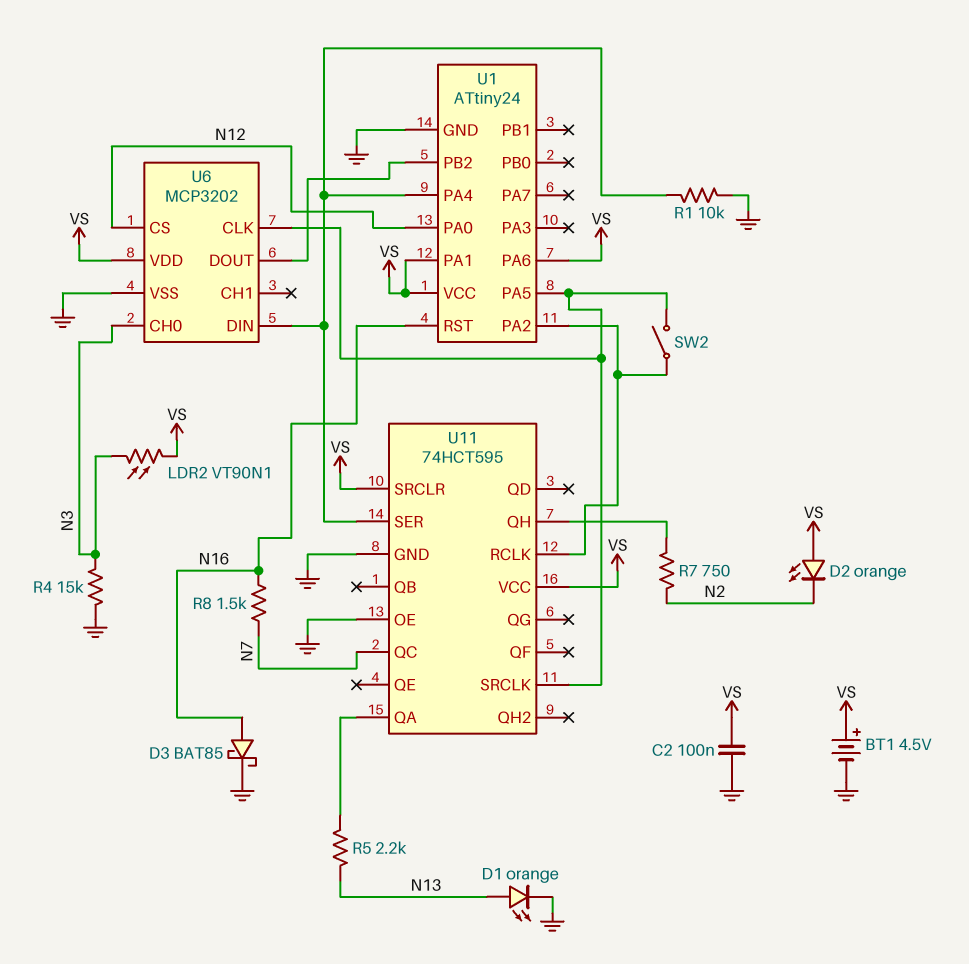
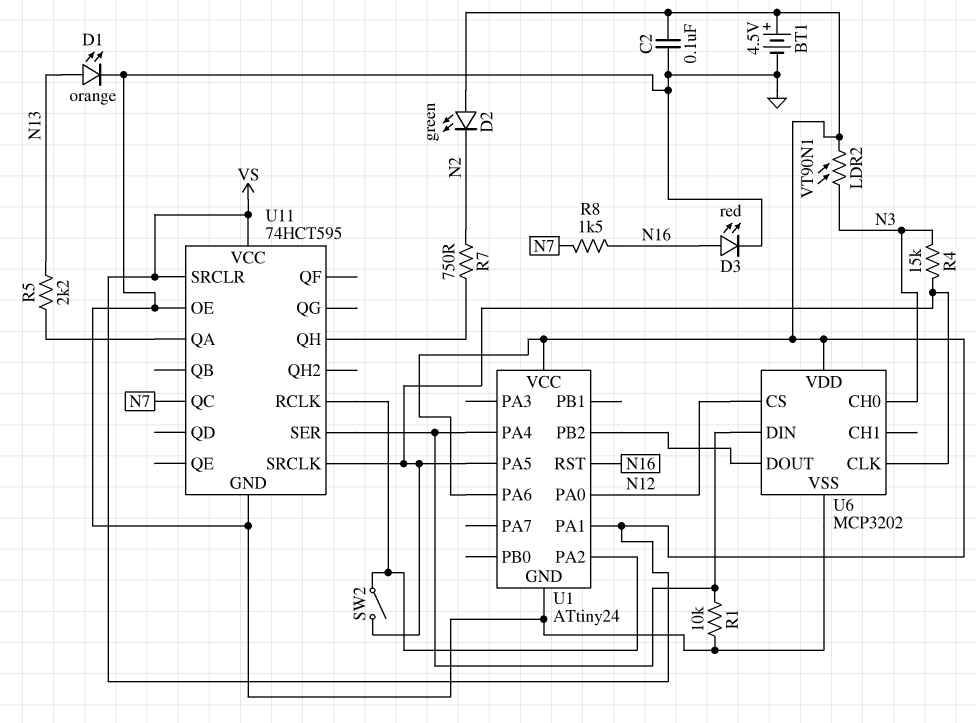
D2: LED orange (A VS, K N2) -> LED green (A VS, K N2)
D3: schottky BAT85 (A N16, K GND) -> LED red (A N16, K GND)
R4: 15k (GND, N3) -> 15k (N3, U1/PA5)

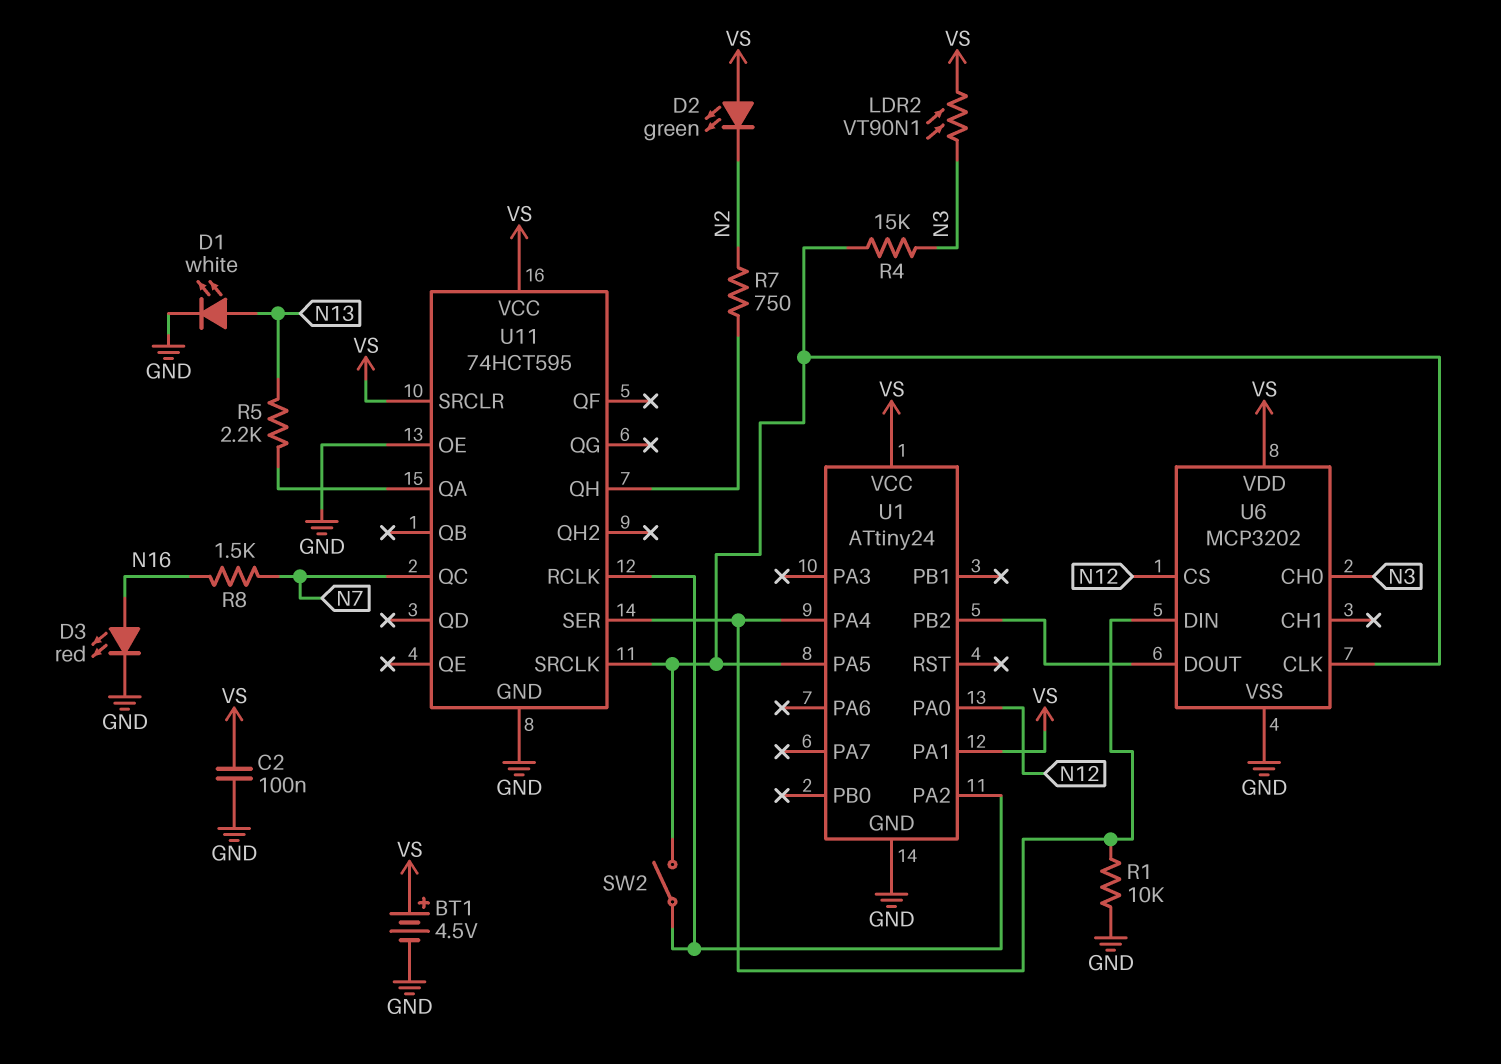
D1: LED orange (A N13, K GND) -> LED white (A N13, K GND)
U1 pin PA6: VS -> none
U1 pin RST: N16 -> none

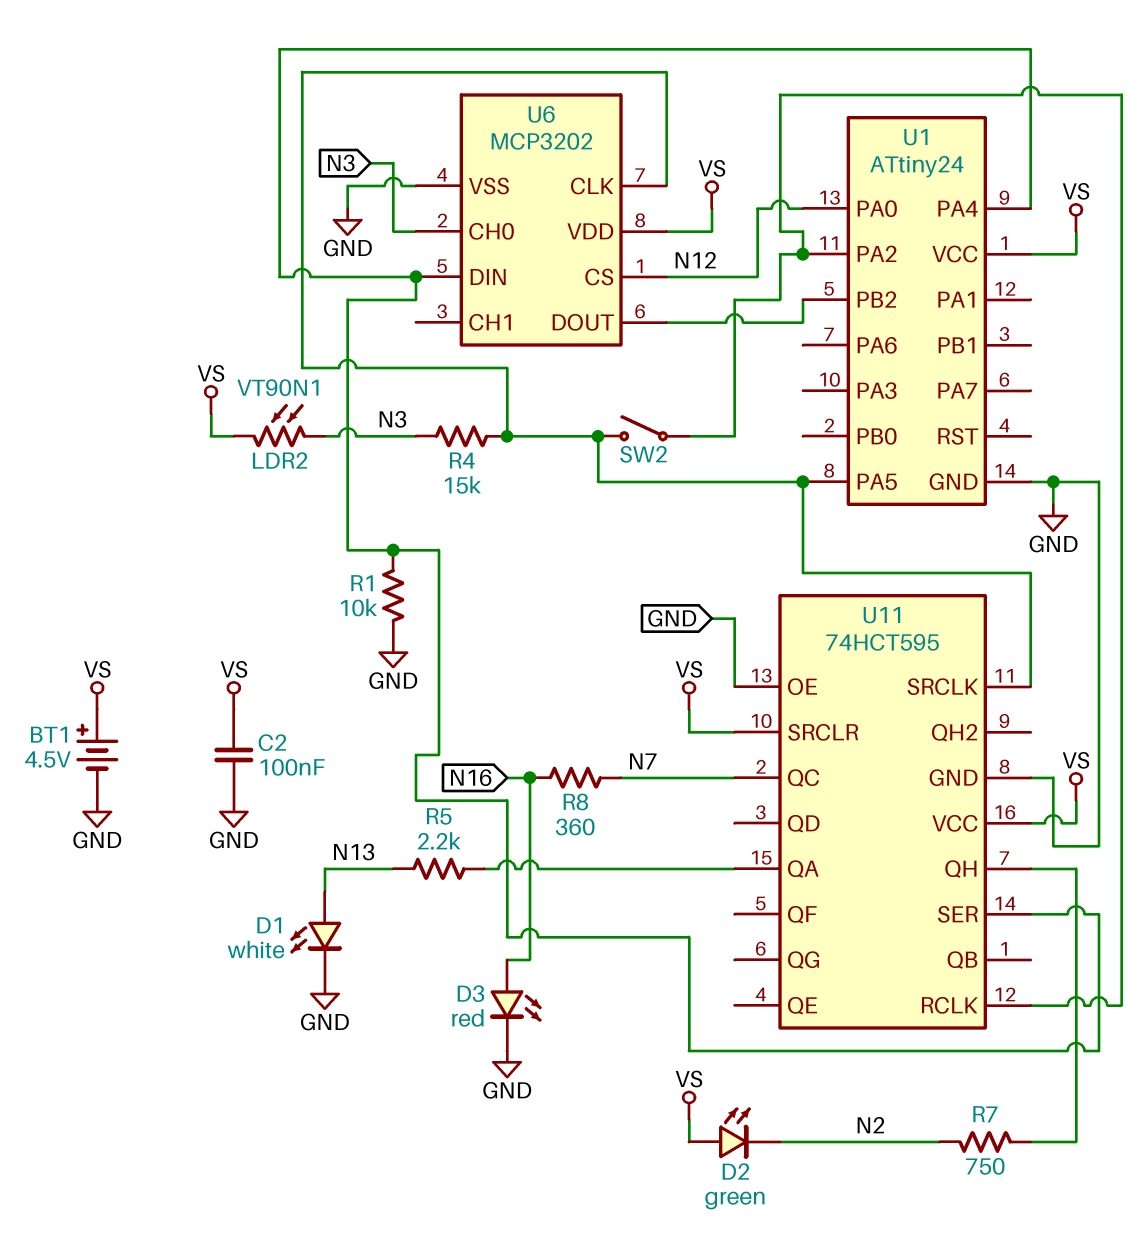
R8: 1.5k (N7, N16) -> 360 (N7, N16)
U1 pin PA1: VS -> none

